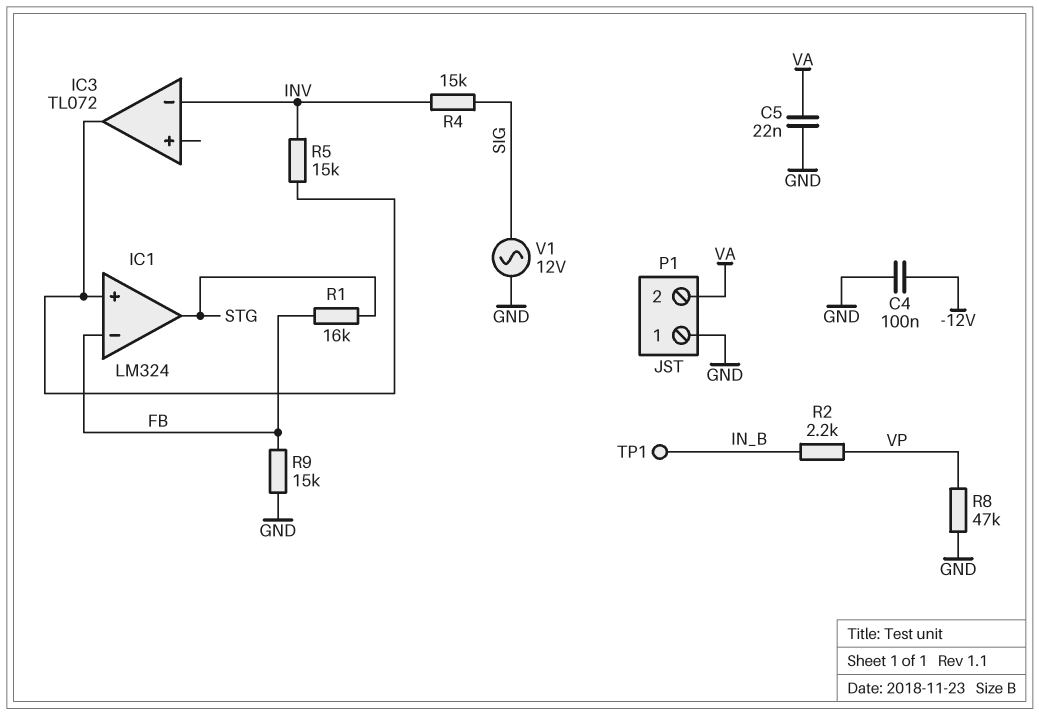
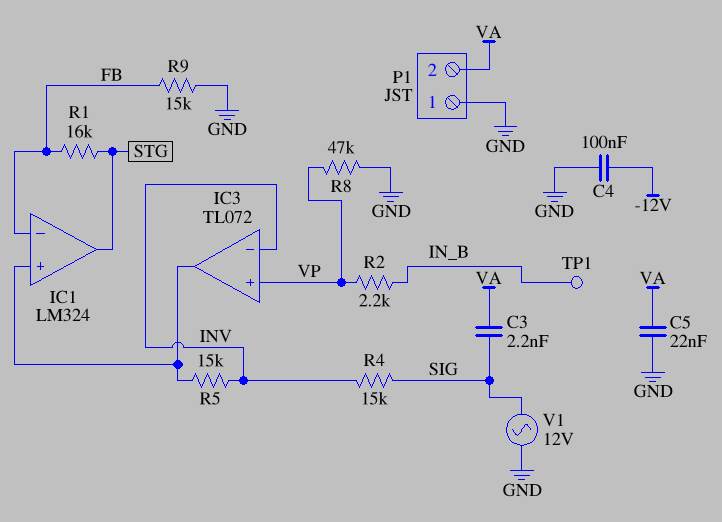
C3: none -> 2.2nF (SIG, VA)
IC3 pin in+: none -> VP

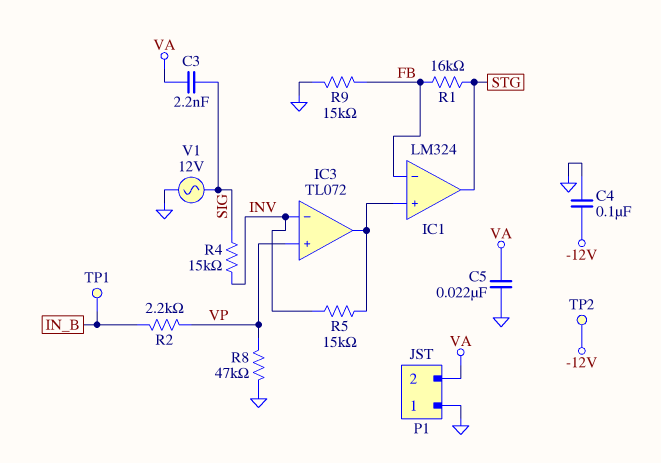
TP2: none -> test point (-12V)

